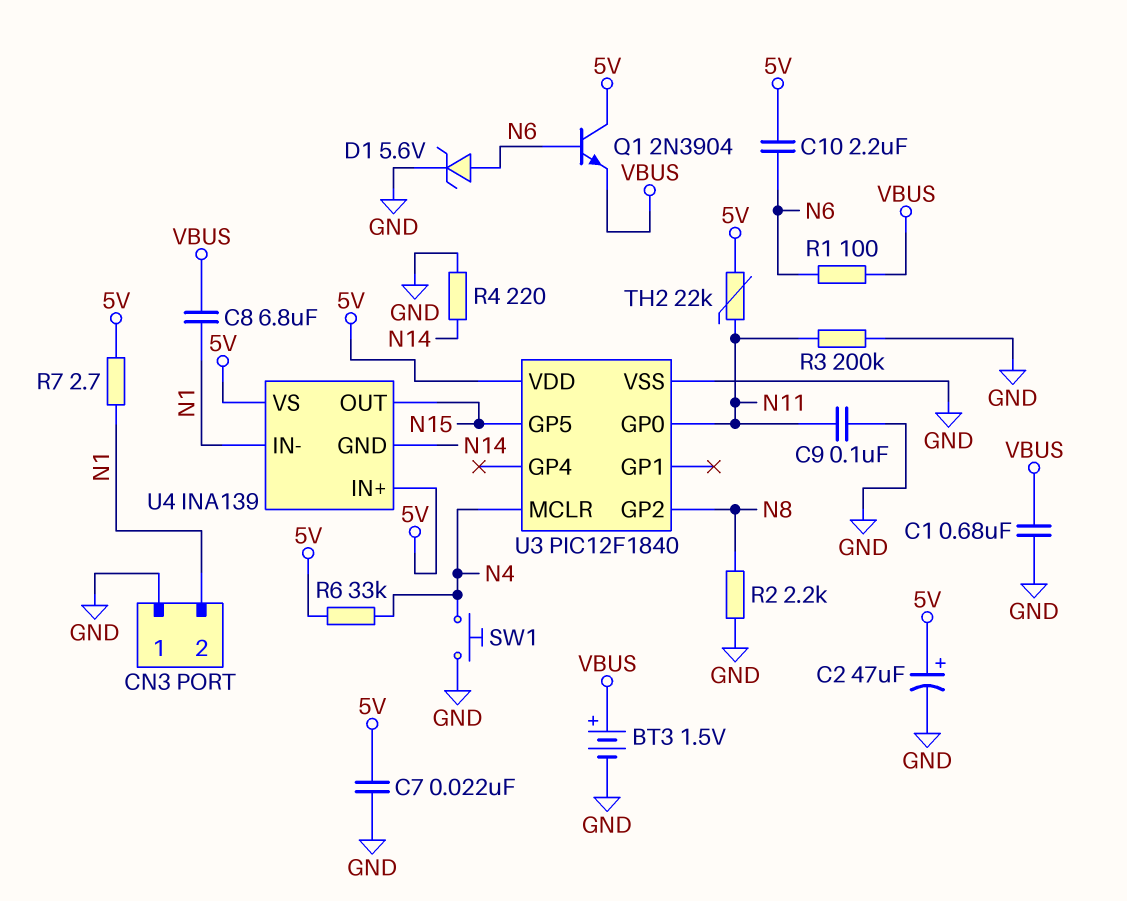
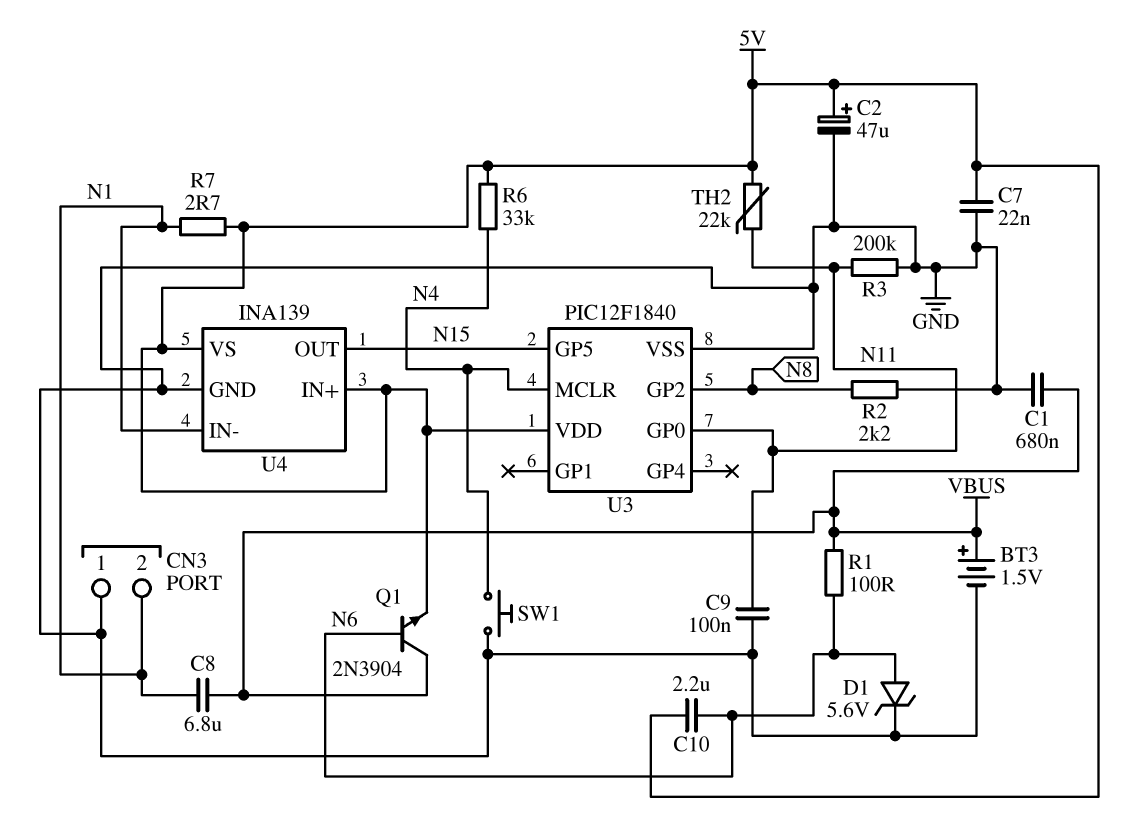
Q1: NPN 2N3904 (B N6, C 5V, E VBUS) -> NPN 2N3904 (B N6, C VBUS, E 5V)
R4: 220 (GND, N14) -> none
U4 pin GND: N14 -> GND

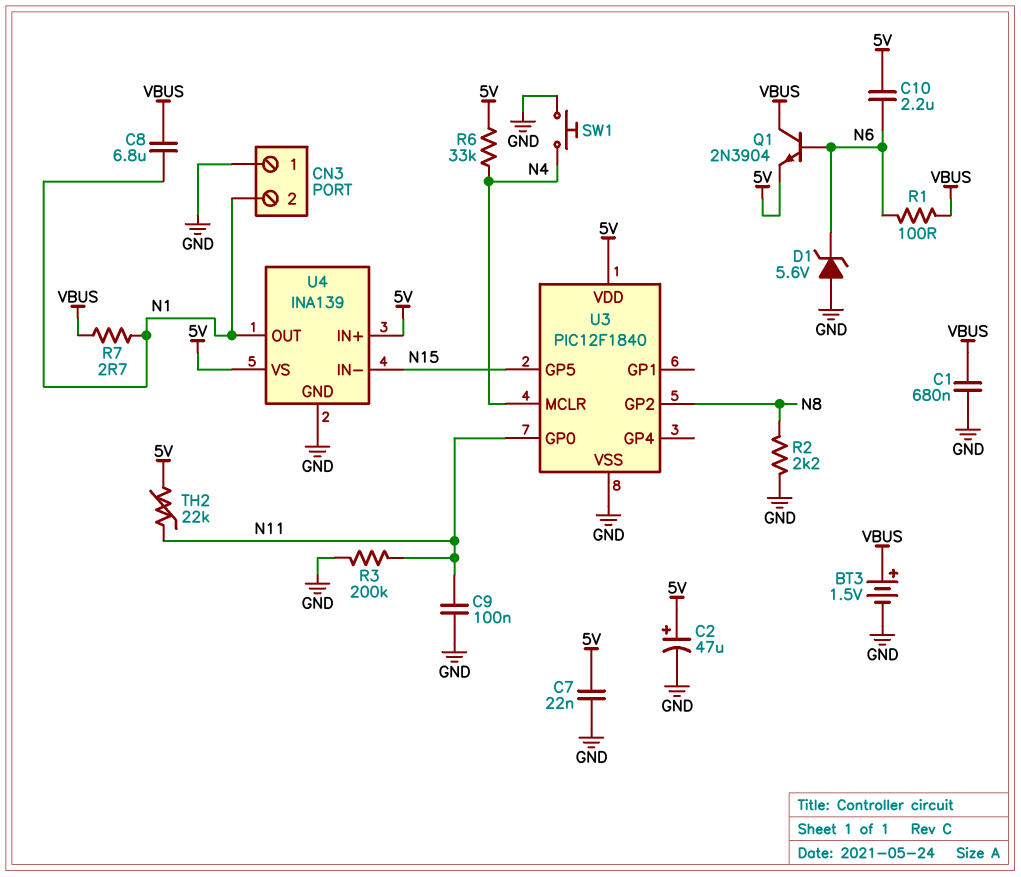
D1: zener 5.6V (A N6, K GND) -> zener 5.6V (A GND, K N6)
R7: 2.7 (5V, N1) -> 2.7 (N1, VBUS)
U4 pin IN-: N1 -> N15
U4 pin OUT: N15 -> N1

